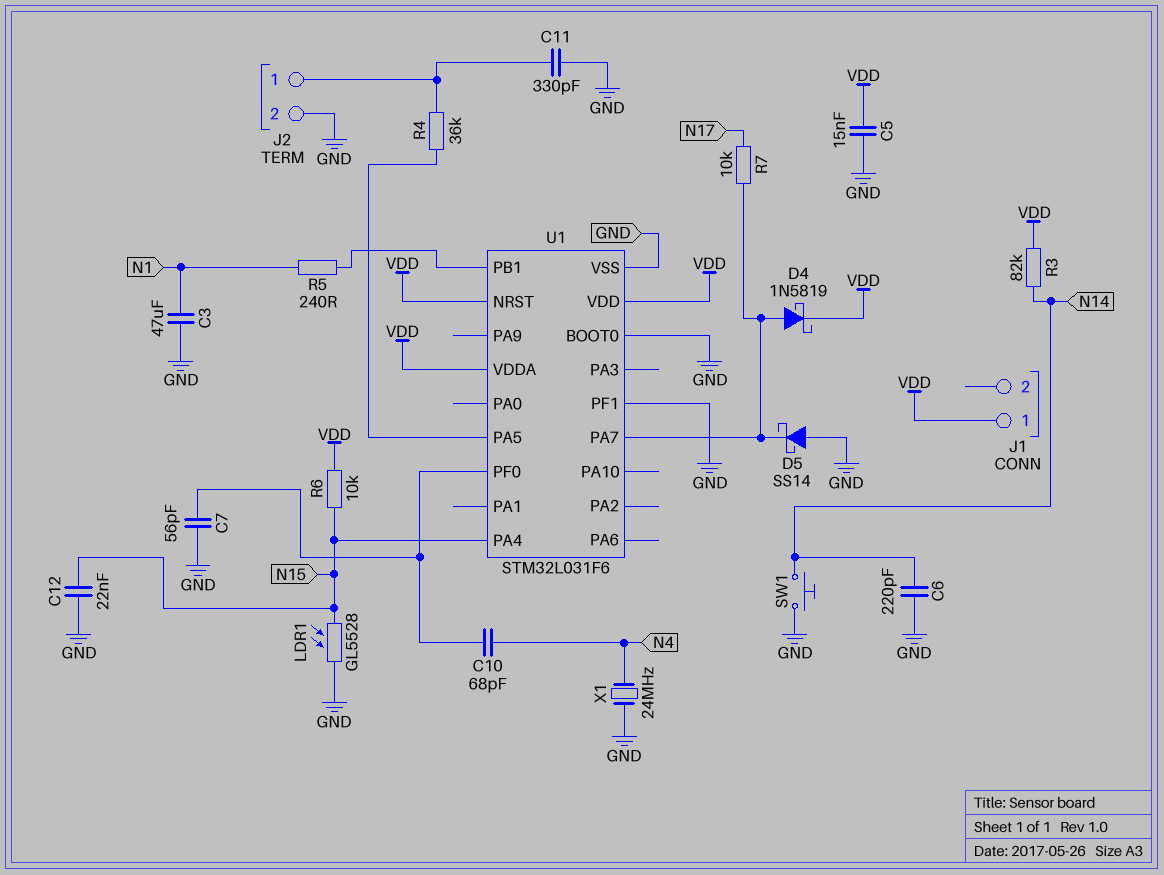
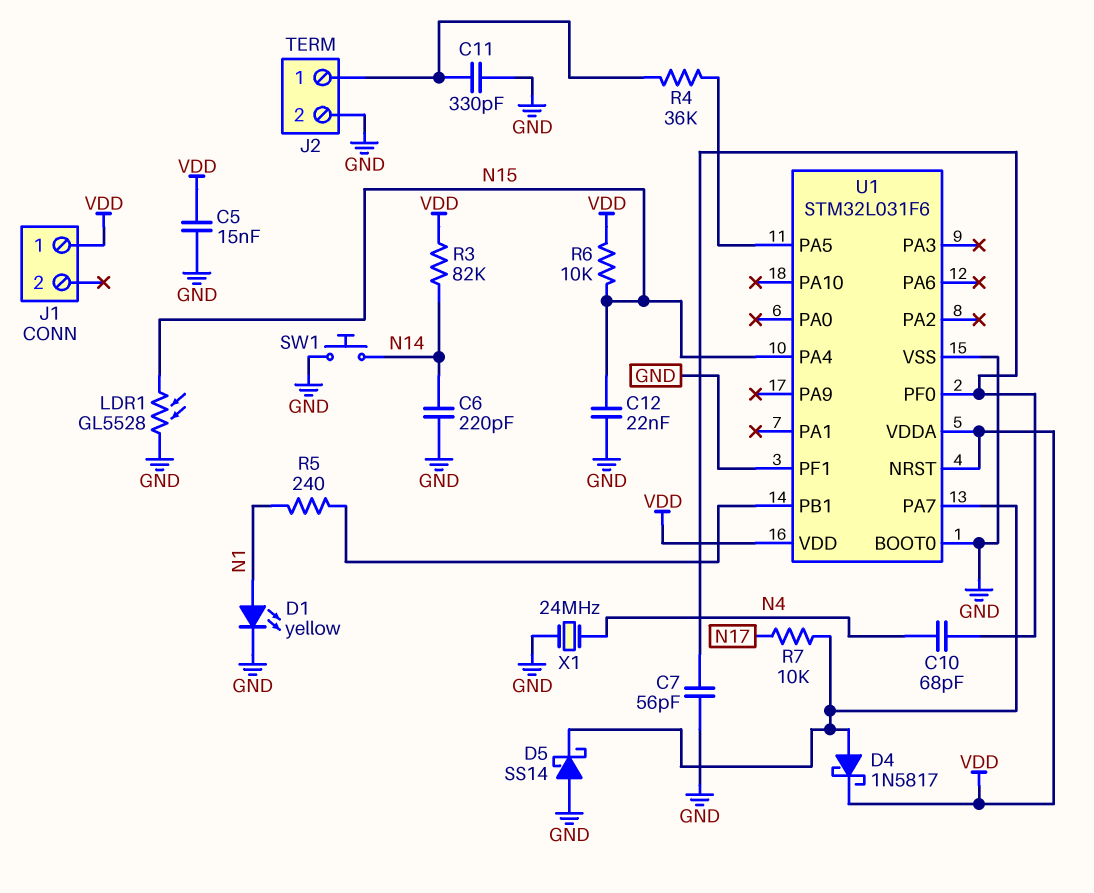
C3: 47uF (GND, N1) -> none
D1: none -> LED yellow (A N1, K GND)
D4: schottky 1N5819 (A U1/PA7, K VDD) -> schottky 1N5817 (A U1/PA7, K VDD)

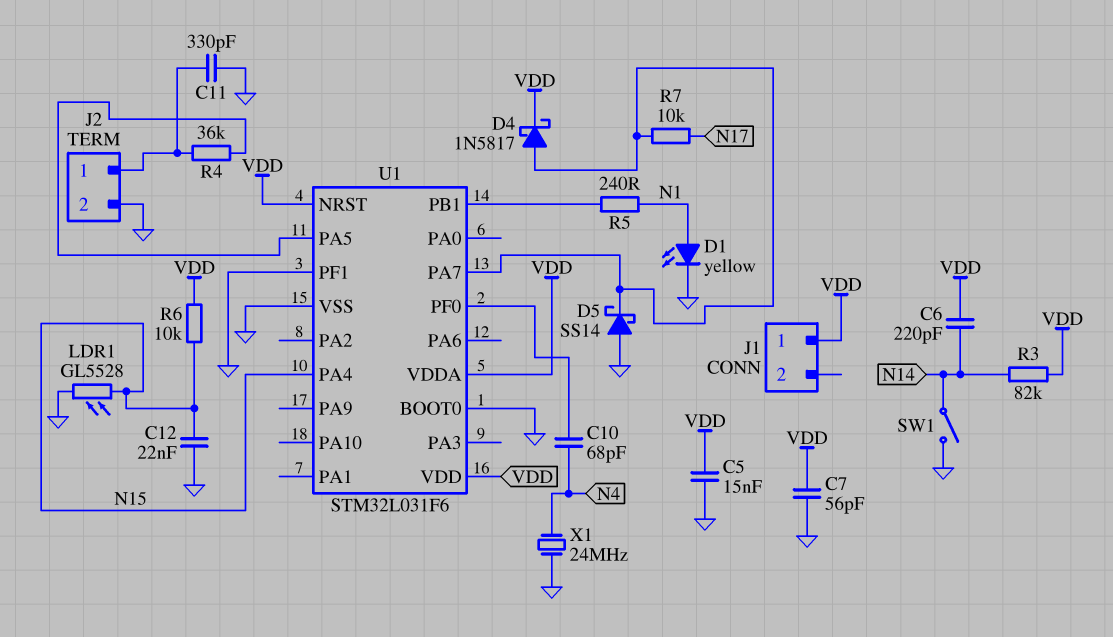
C6: 220pF (GND, N14) -> 220pF (N14, VDD)
C7: 56pF (GND, U1/PF0) -> 56pF (GND, VDD)
SW1: button (GND, N14) -> switch (GND, N14)

